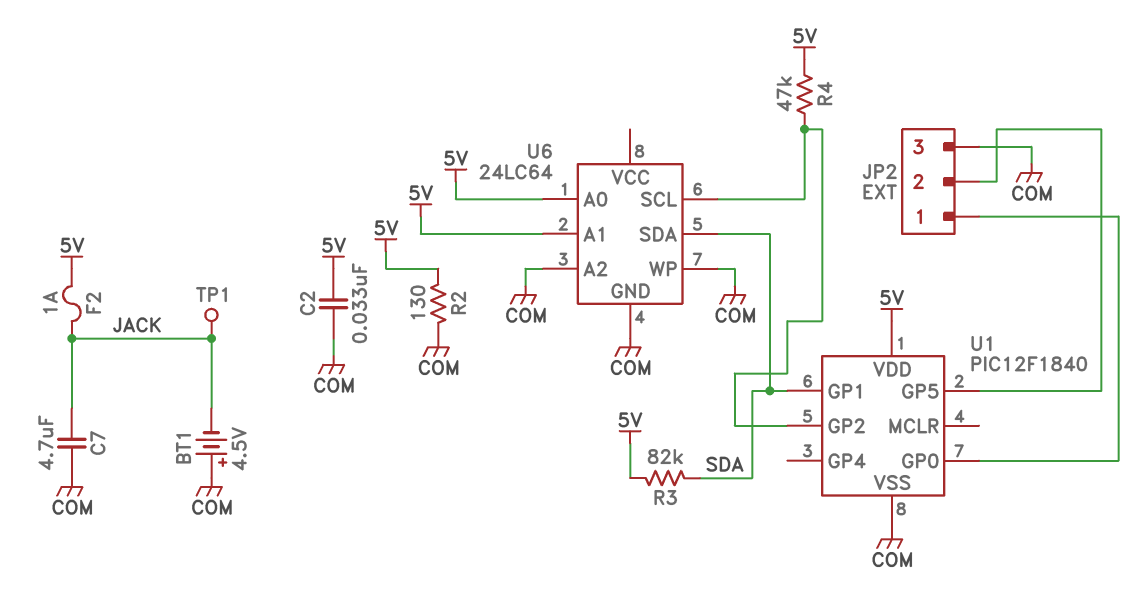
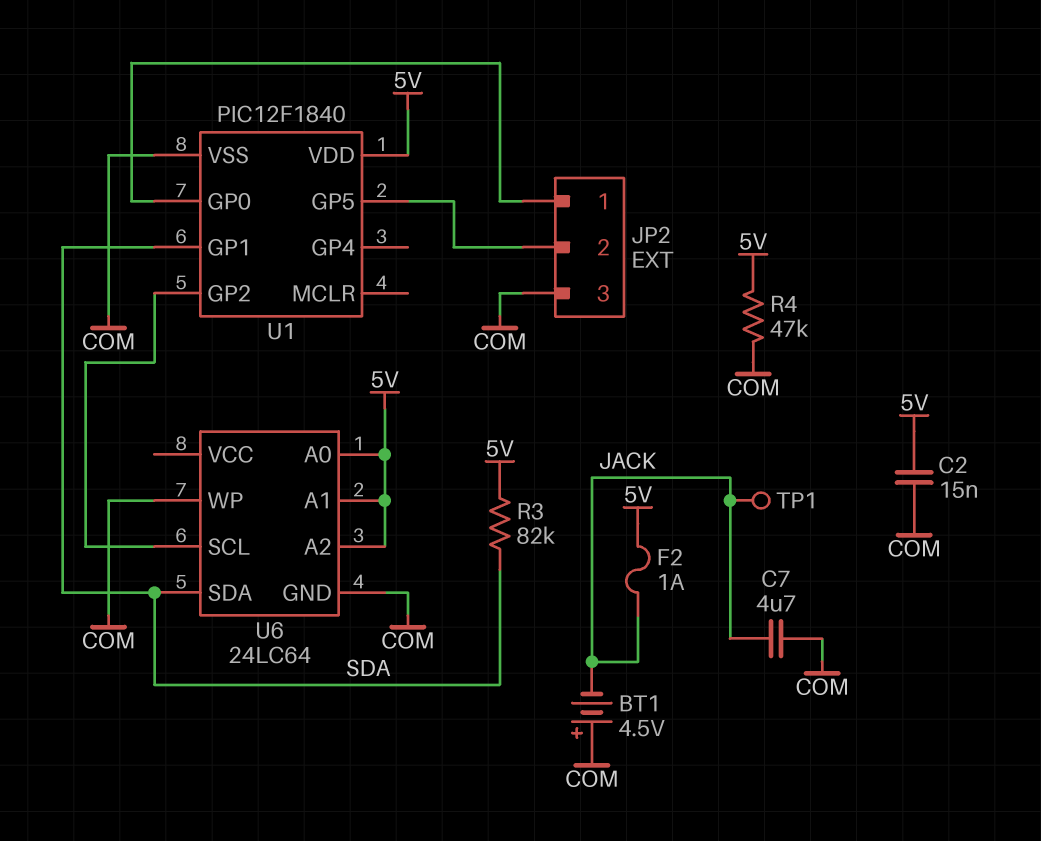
C2: 33nF (5V, COM) -> 15nF (5V, COM)
R2: 130 (5V, COM) -> none
R4: 47k (5V, U1/GP2) -> 47k (5V, COM)
U6 pin A2: COM -> 5V

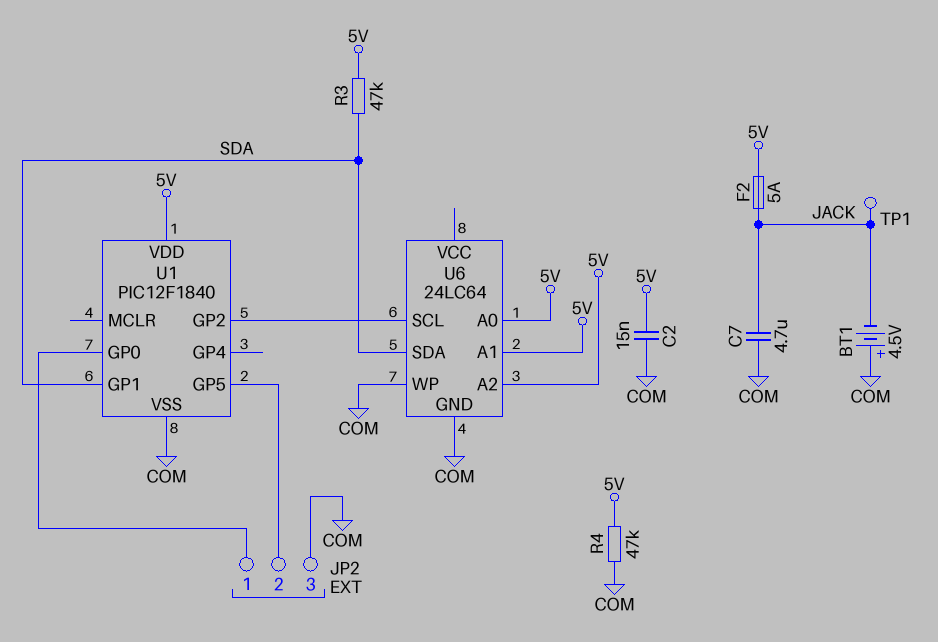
F2: 1A (5V, JACK) -> 5A (5V, JACK)
R3: 82k (5V, SDA) -> 47k (5V, SDA)

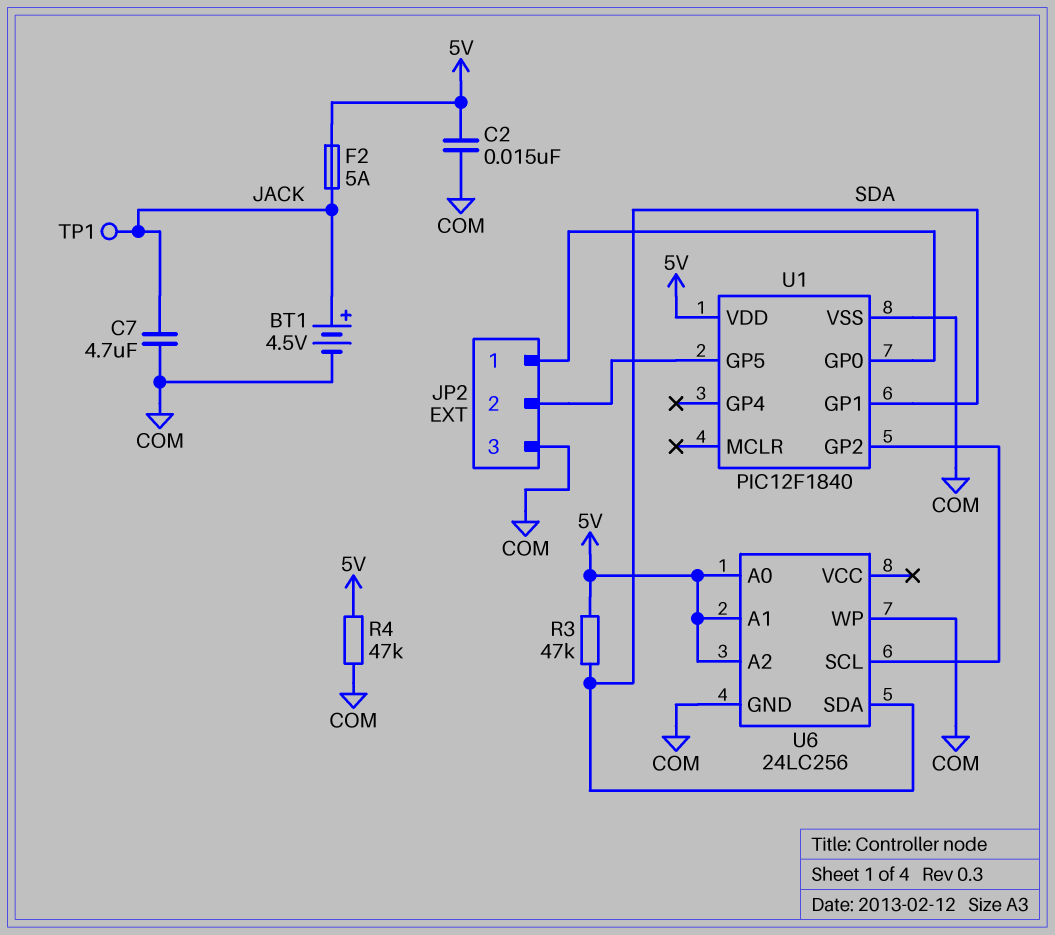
BT1: 4.5V (plus COM, minus JACK) -> 4.5V (plus JACK, minus COM)
U6: 24LC64 -> 24LC256

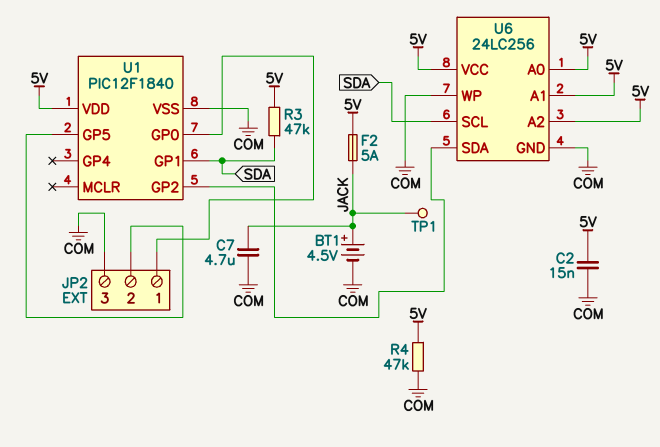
U6 pin SCL: U1/GP2 -> SDA
U6 pin SDA: SDA -> U1/GP2
U6 pin VCC: none -> 5V

